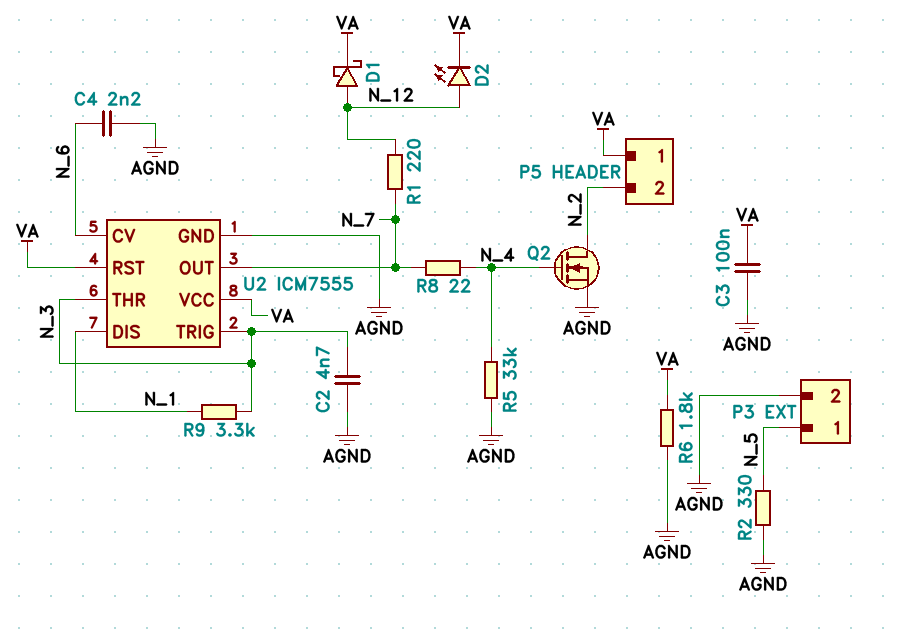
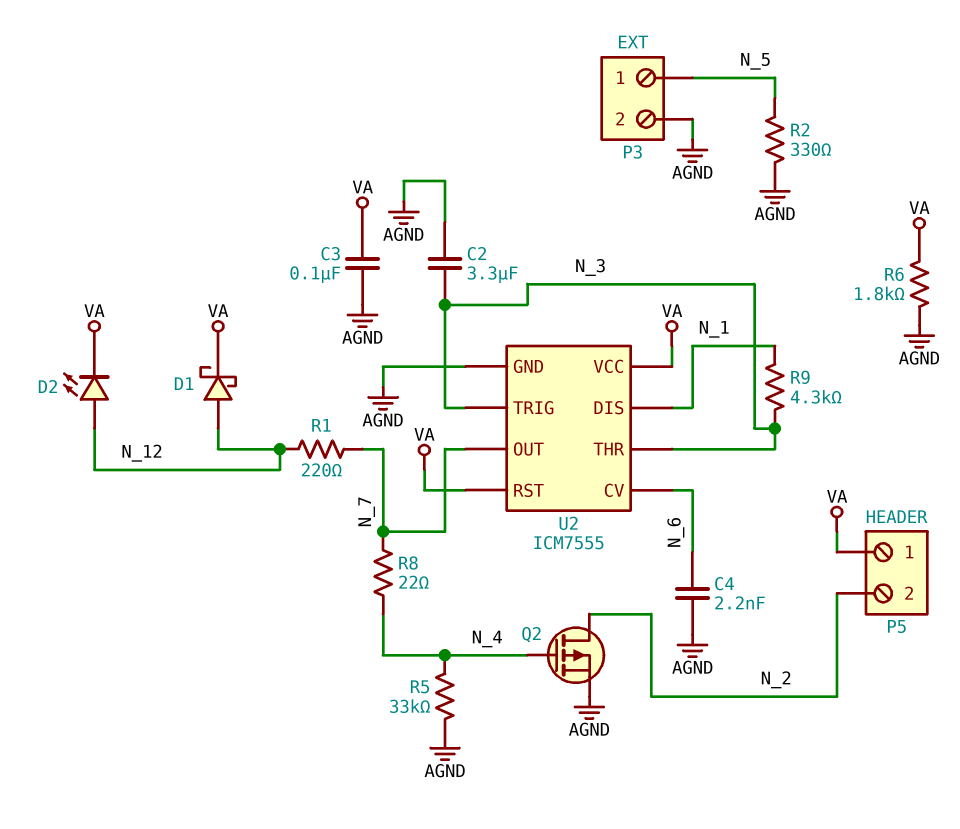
C2: 4.7nF (AGND, N_3) -> 3.3uF (AGND, N_3)
Q2: NMOS (G N_4, D N_2, S AGND) -> PMOS (G N_4, D N_2, S AGND)
R9: 3.3k (N_1, N_3) -> 4.3k (N_1, N_3)

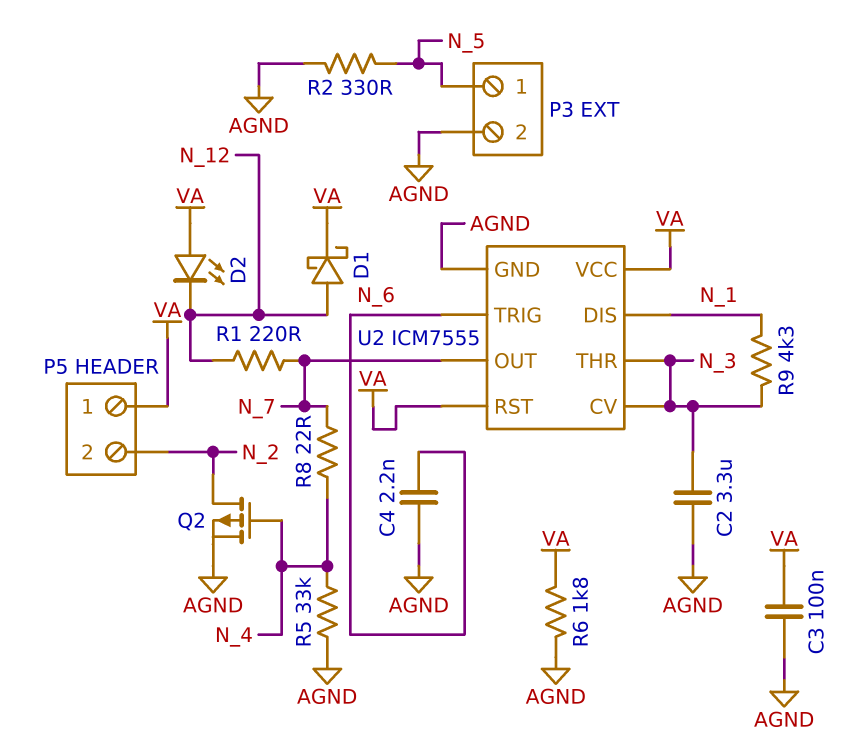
D2: LED (A N_12, K VA) -> LED (A VA, K N_12)
U2 pin CV: N_6 -> N_3
U2 pin TRIG: N_3 -> N_6

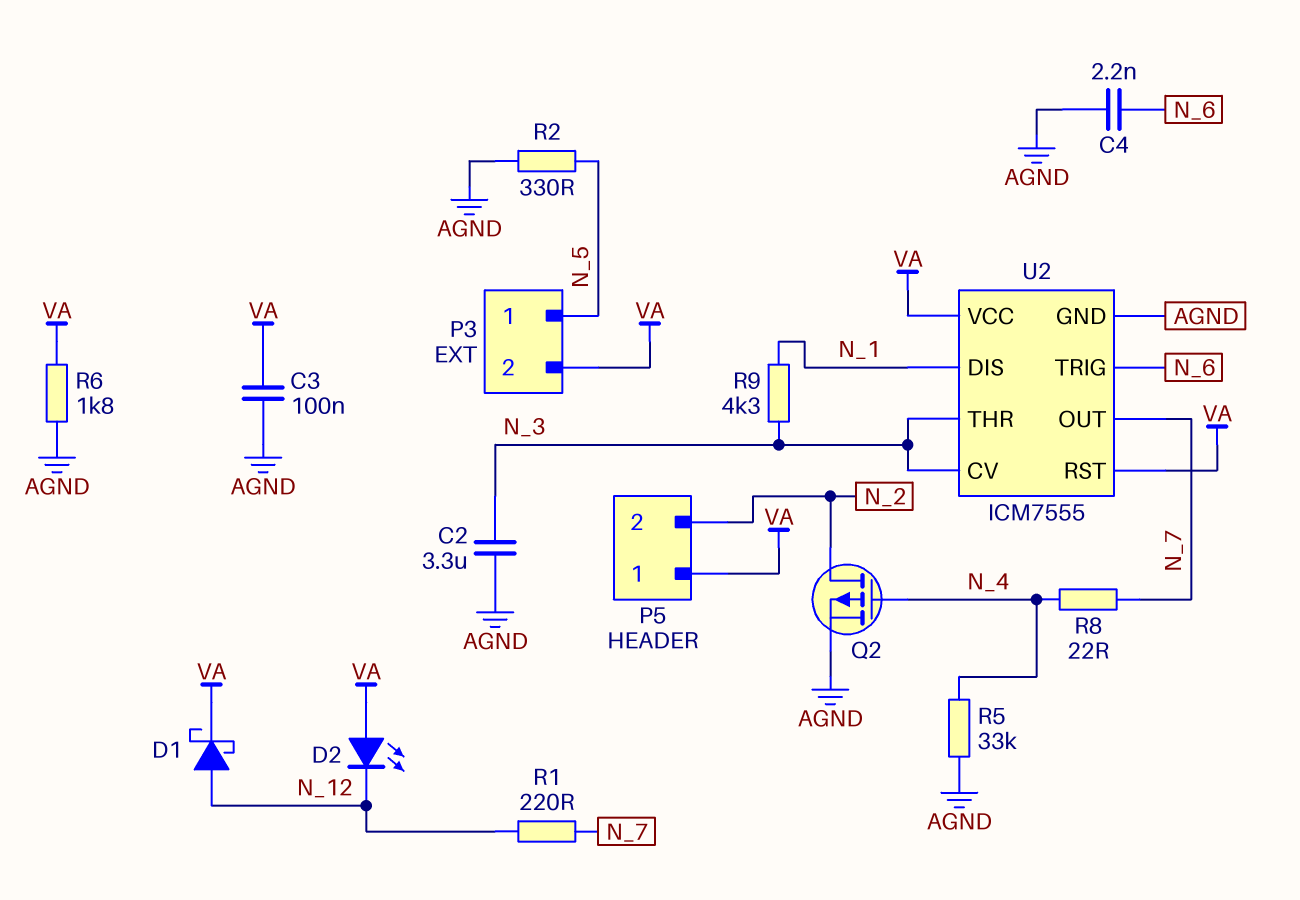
P3 pin 2: AGND -> VA

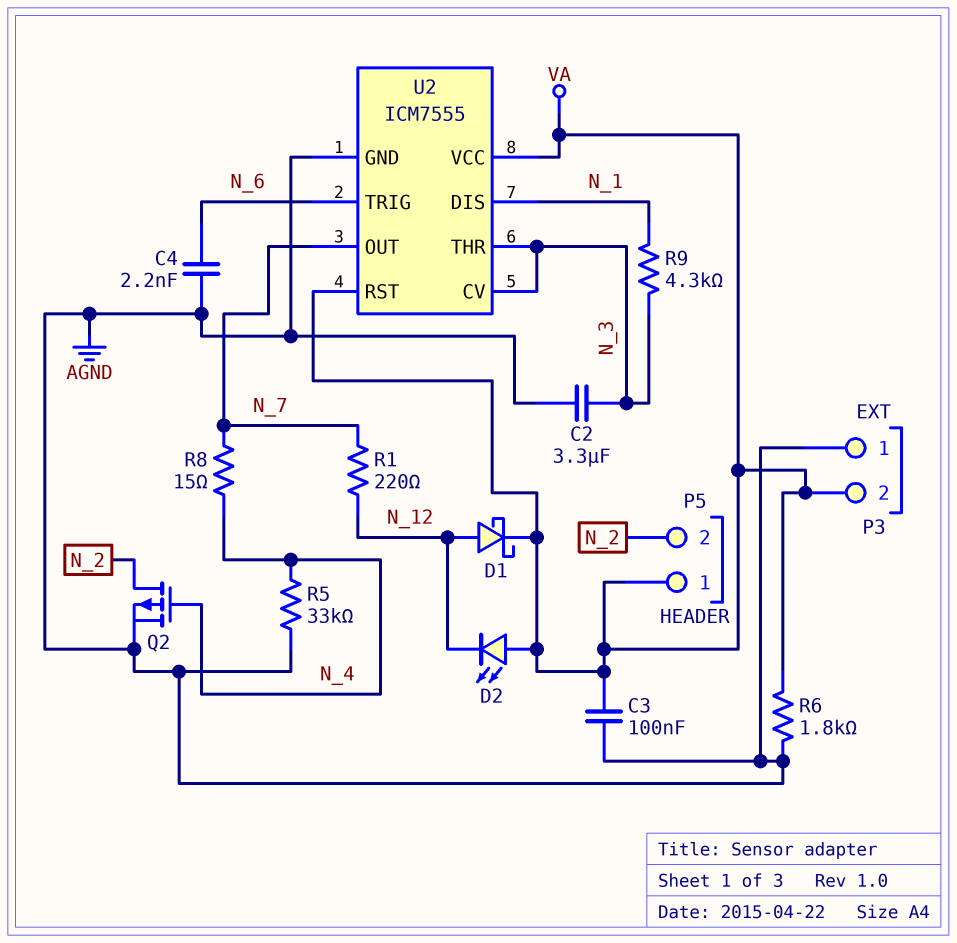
P3 pin 1: N_5 -> AGND
R2: 330 (AGND, N_5) -> none
R8: 22 (N_4, N_7) -> 15 (N_4, N_7)

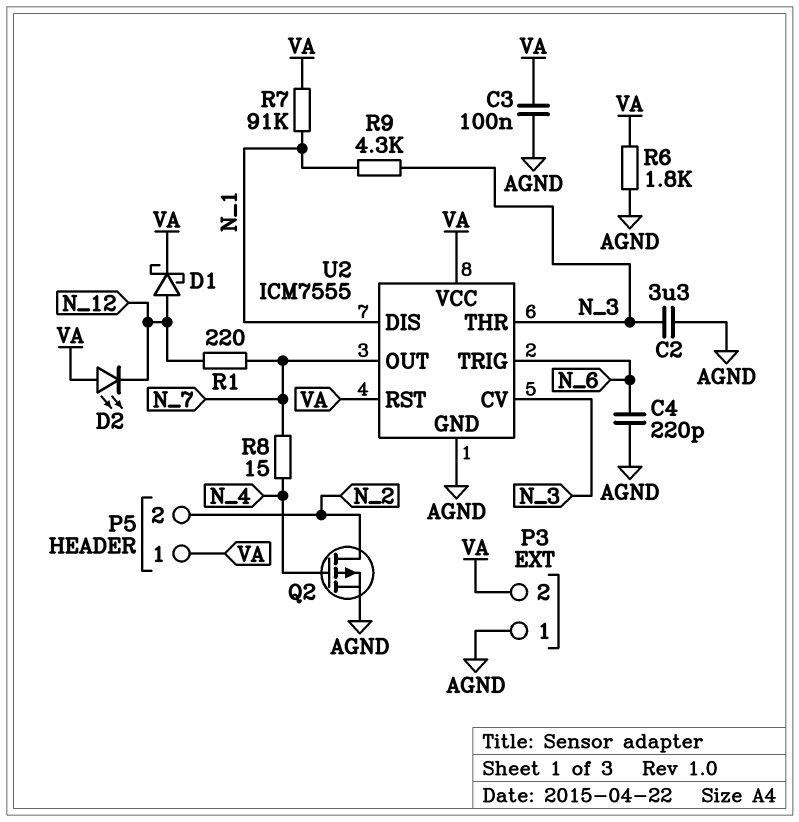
C4: 2.2nF (AGND, N_6) -> 220pF (AGND, N_6)
R5: 33k (AGND, N_4) -> none
R7: none -> 91k (N_1, VA)

